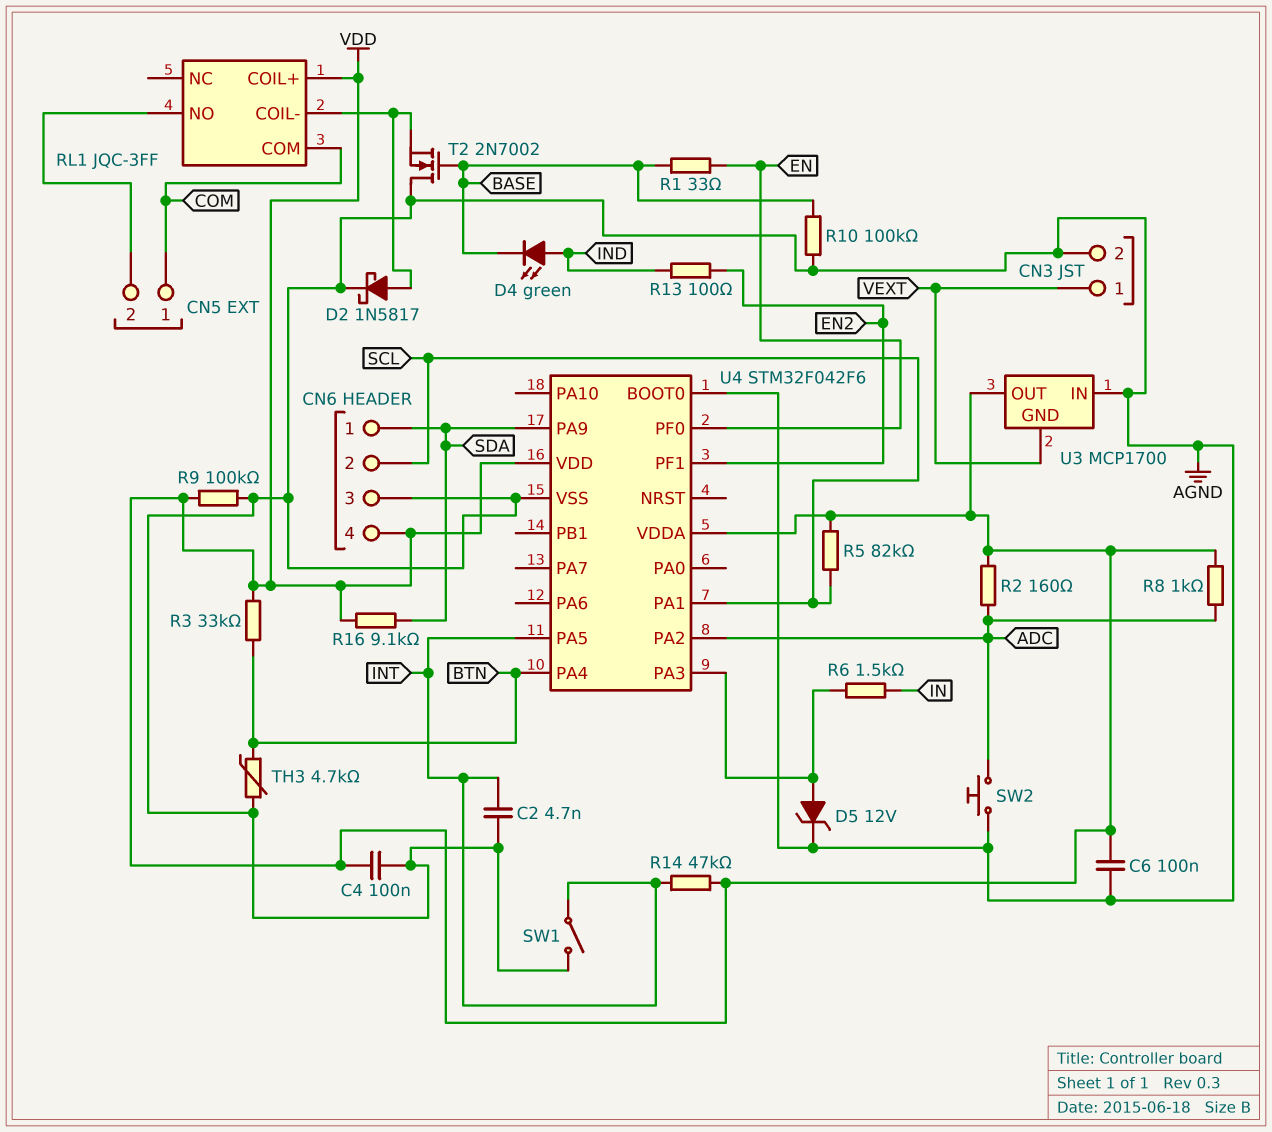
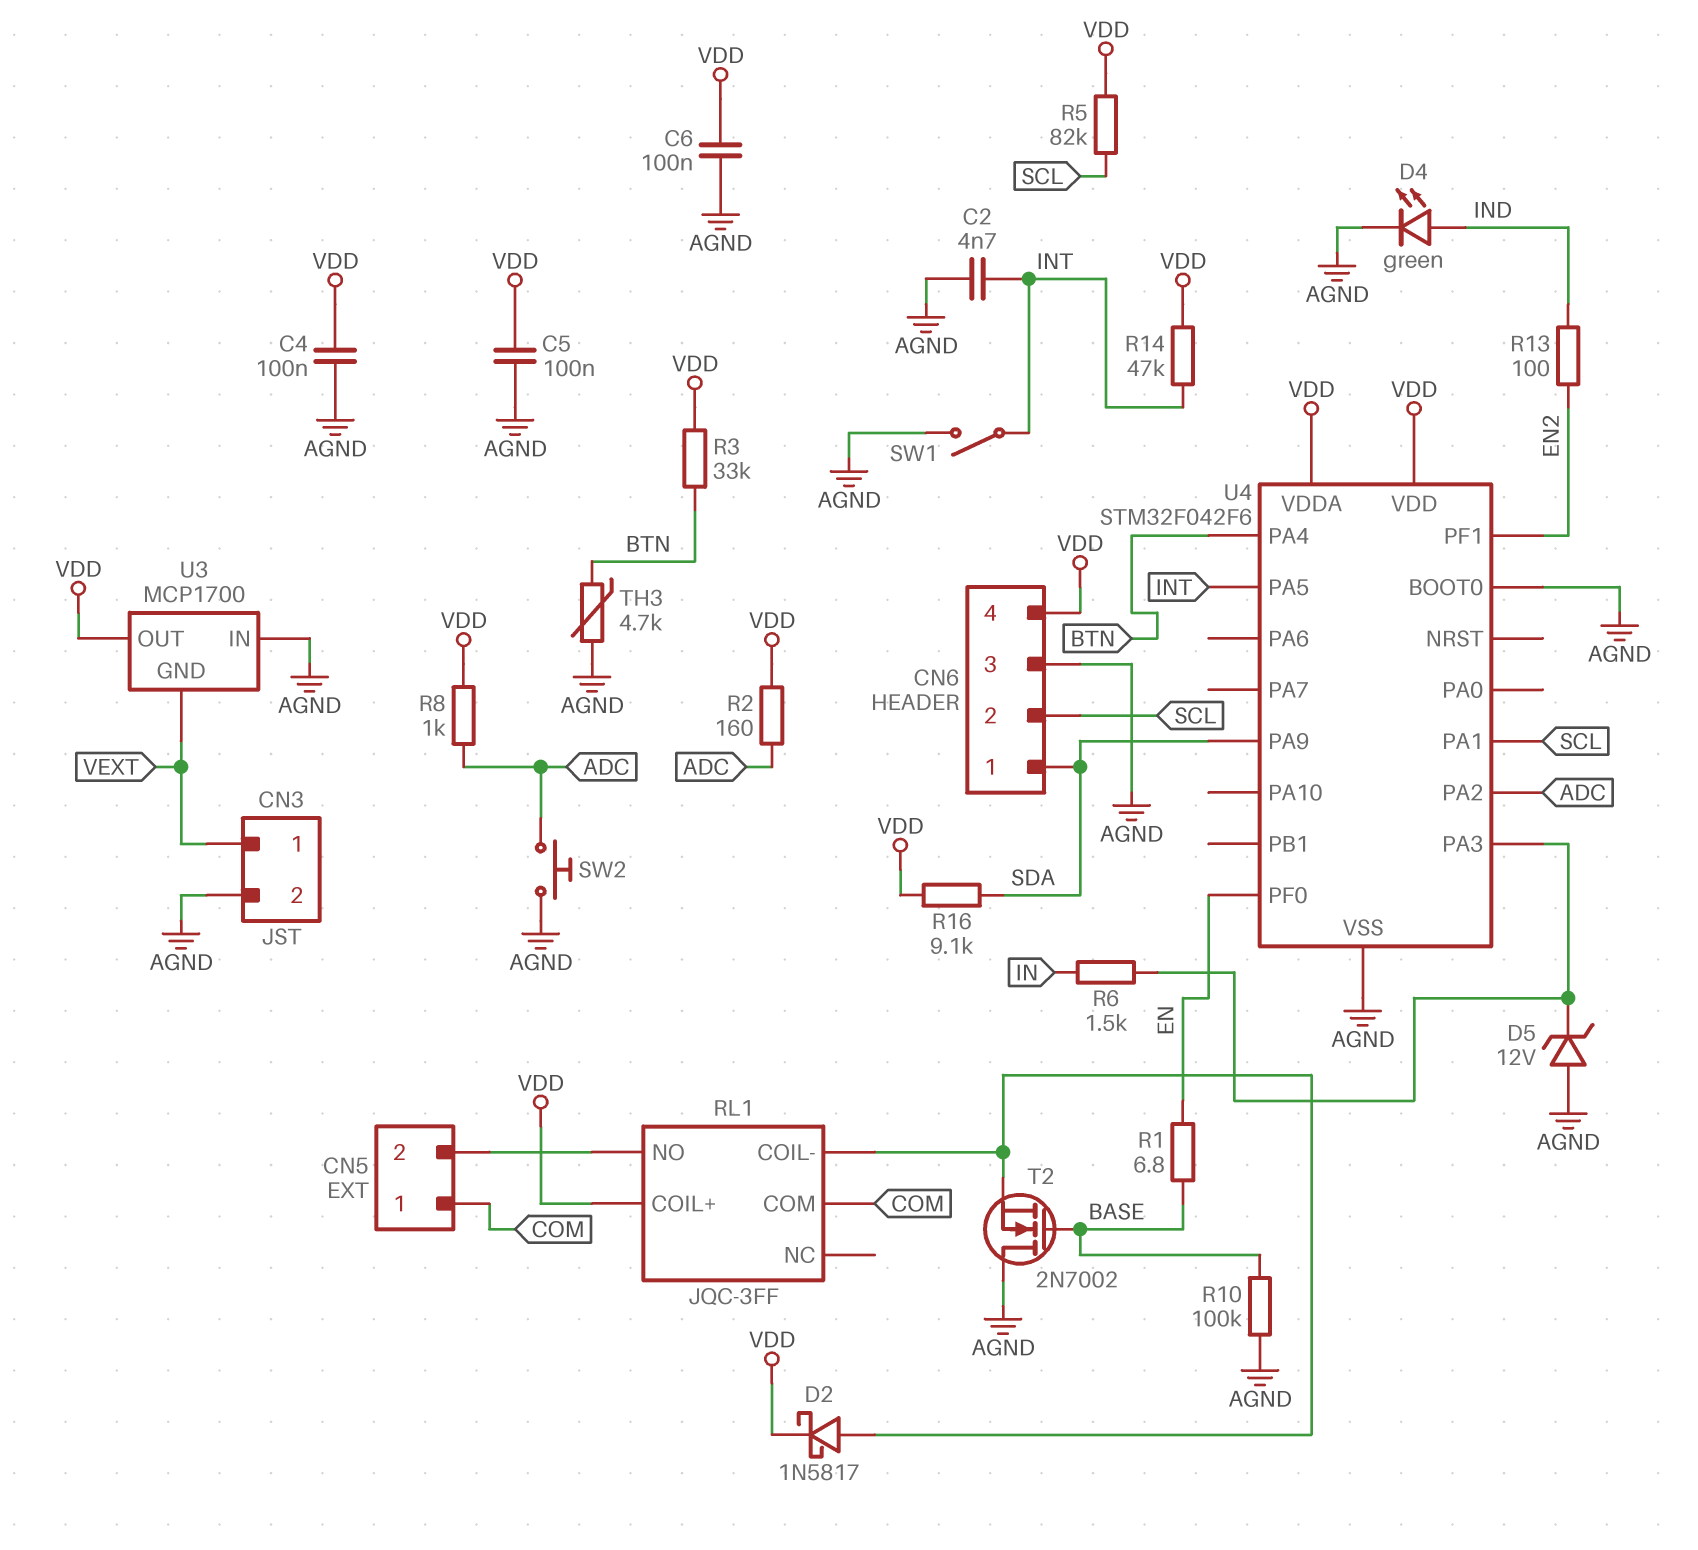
C5: none -> 100nF (AGND, VDD)
D2: schottky 1N5817 (A RL1/COIL-, K AGND) -> schottky 1N5817 (A RL1/COIL-, K VDD)
D4: LED green (A IND, K BASE) -> LED green (A IND, K AGND)
D5: zener 12V (A U4/PA3, K AGND) -> zener 12V (A AGND, K U4/PA3)
R1: 33 (BASE, EN) -> 6.8 (BASE, EN)
R9: 100k (AGND, VDD) -> none

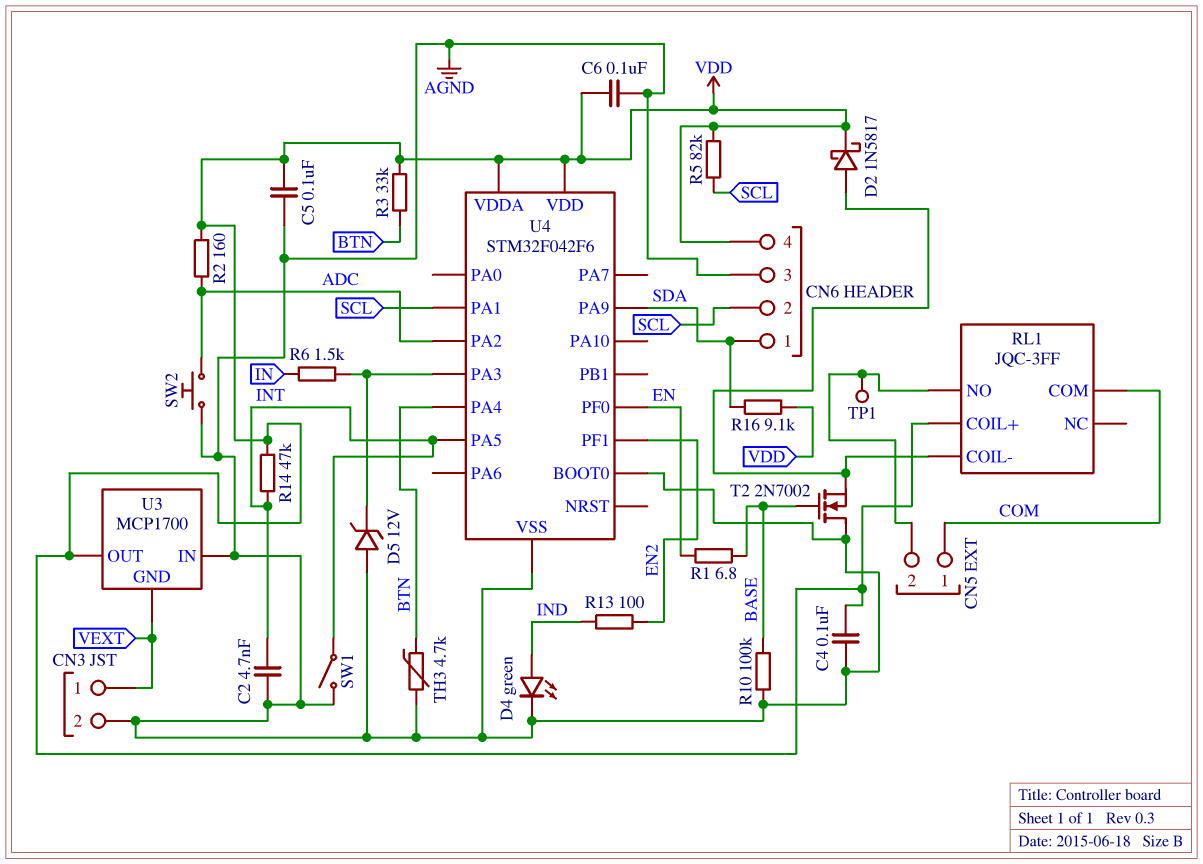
R8: 1k (ADC, VDD) -> none
TP1: none -> test point (CN5/2)

